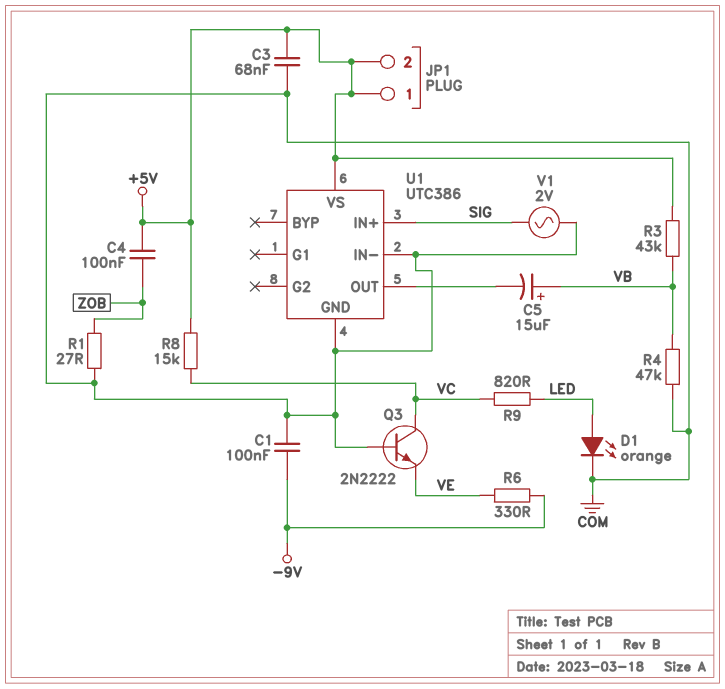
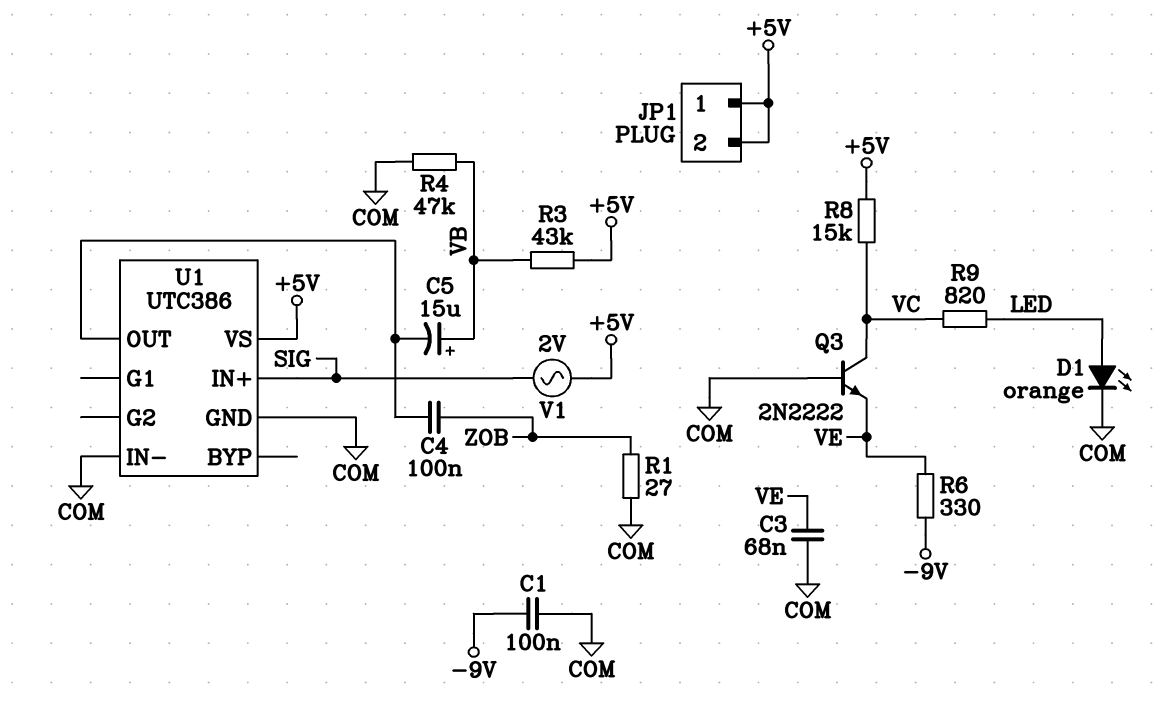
C3: 68nF (+5V, COM) -> 68nF (COM, VE)
C4: 100nF (+5V, ZOB) -> 100nF (U1/OUT, ZOB)
V1: AC 2V (COM, SIG) -> AC 2V (+5V, SIG)

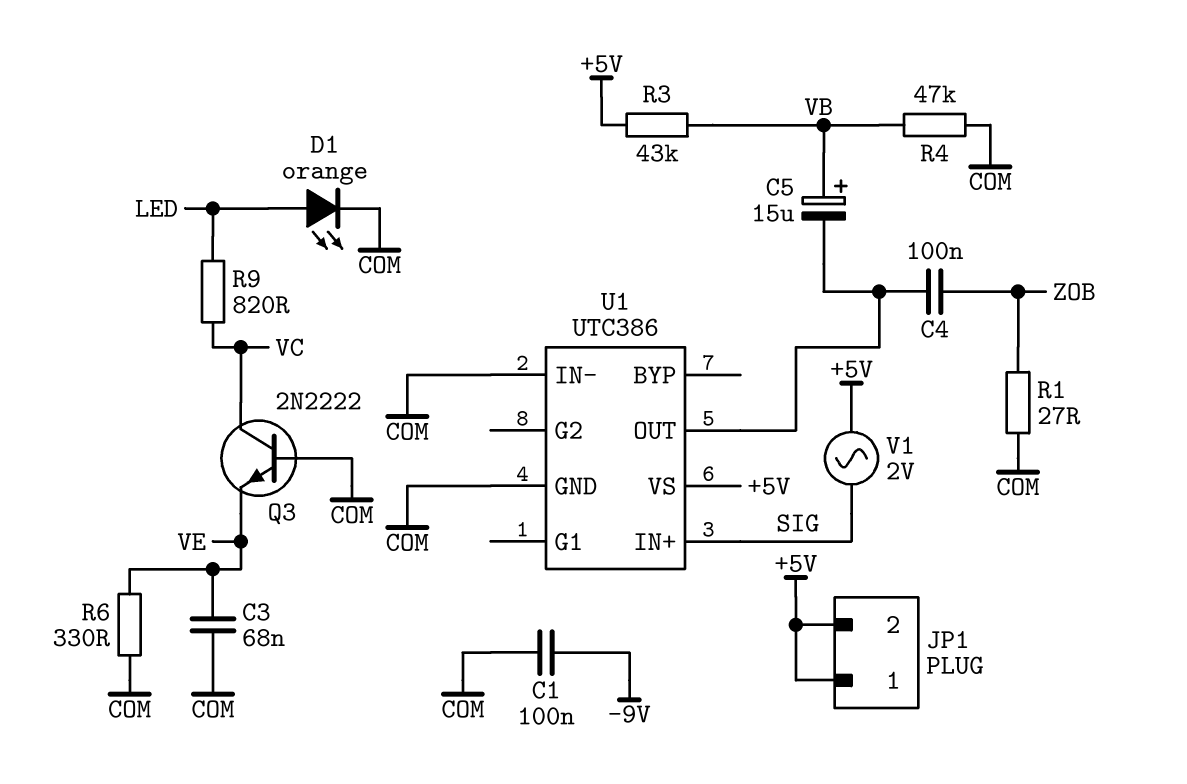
R6: 330 (-9V, VE) -> 330 (COM, VE)
R8: 15k (+5V, VC) -> none

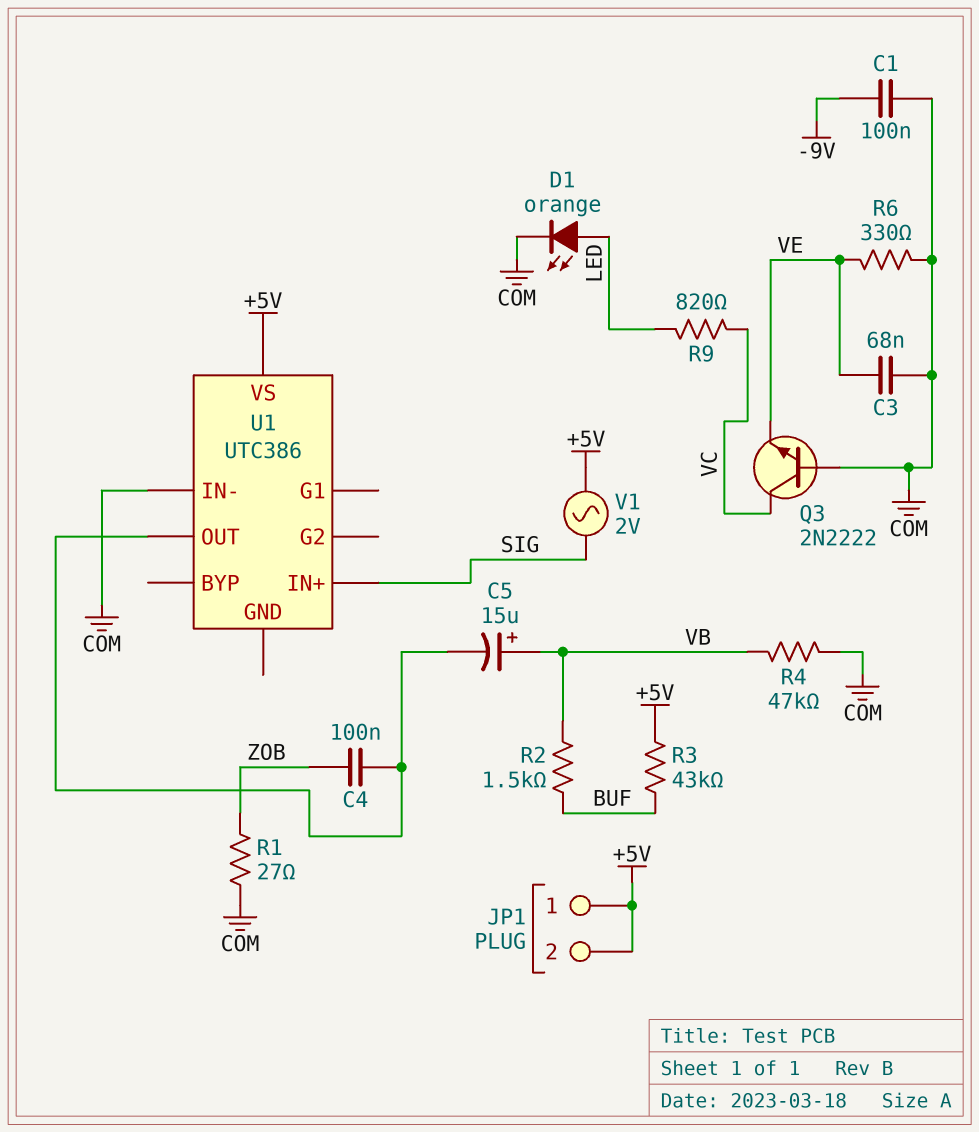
R2: none -> 1.5k (BUF, VB)
R3: 43k (+5V, VB) -> 43k (+5V, BUF)
U1 pin GND: COM -> none

